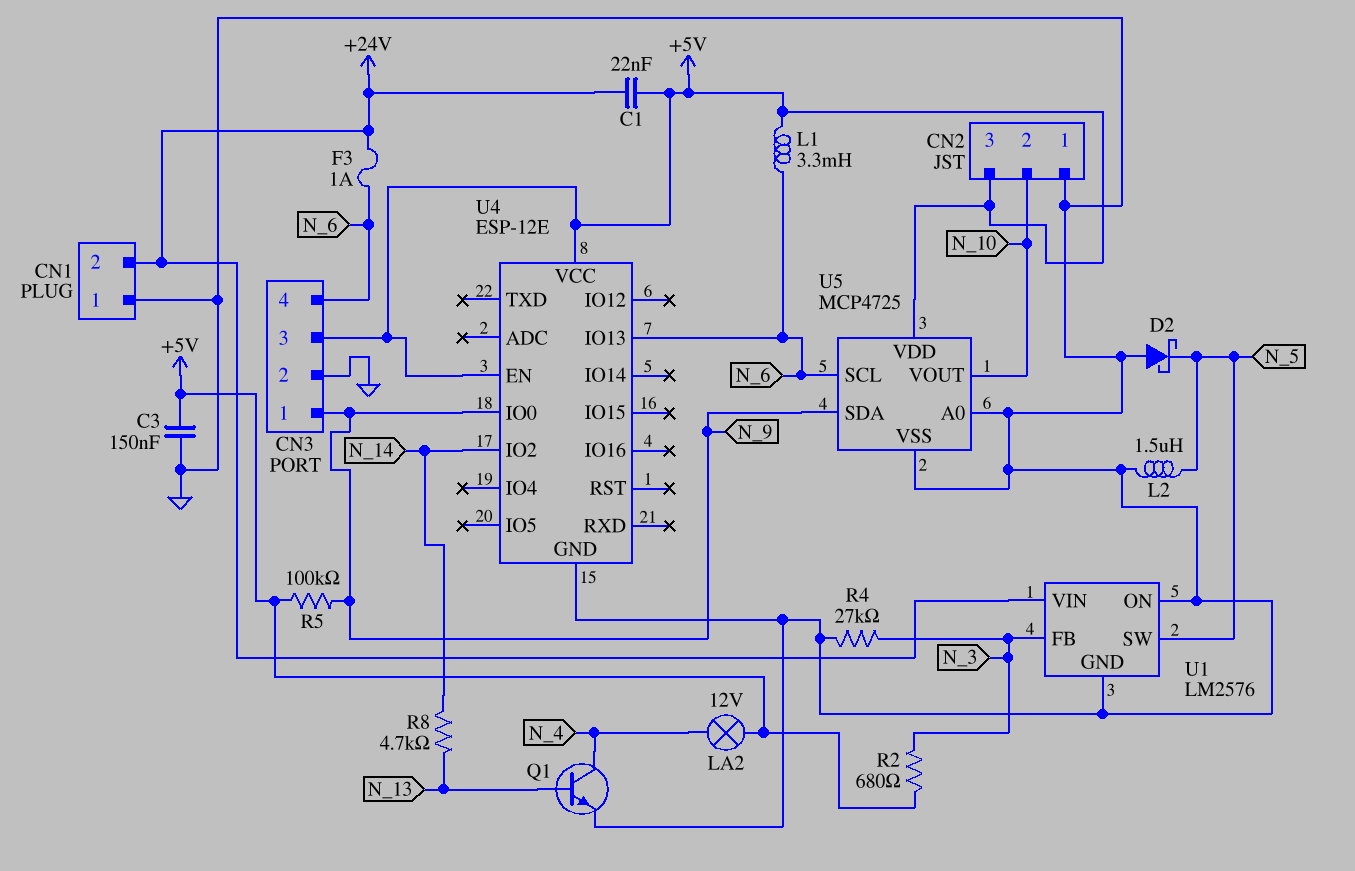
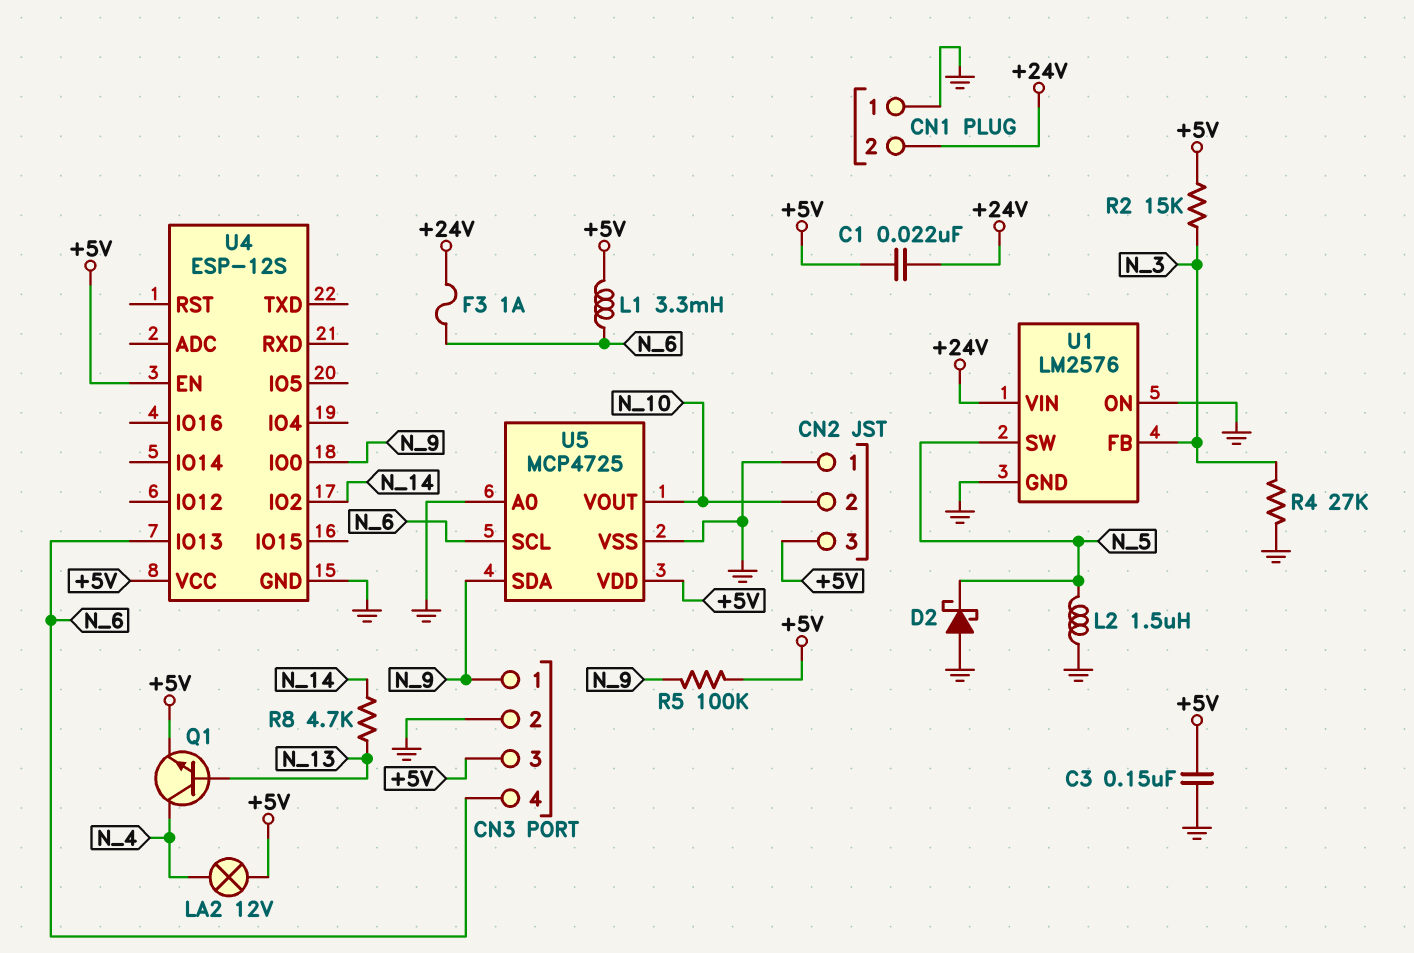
Q1: NPN (B N_13, C N_4, E GND) -> NPN (B N_13, C N_4, E +5V)
R2: 680 (+5V, N_3) -> 15k (+5V, N_3)
U4: ESP-12E -> ESP-12S

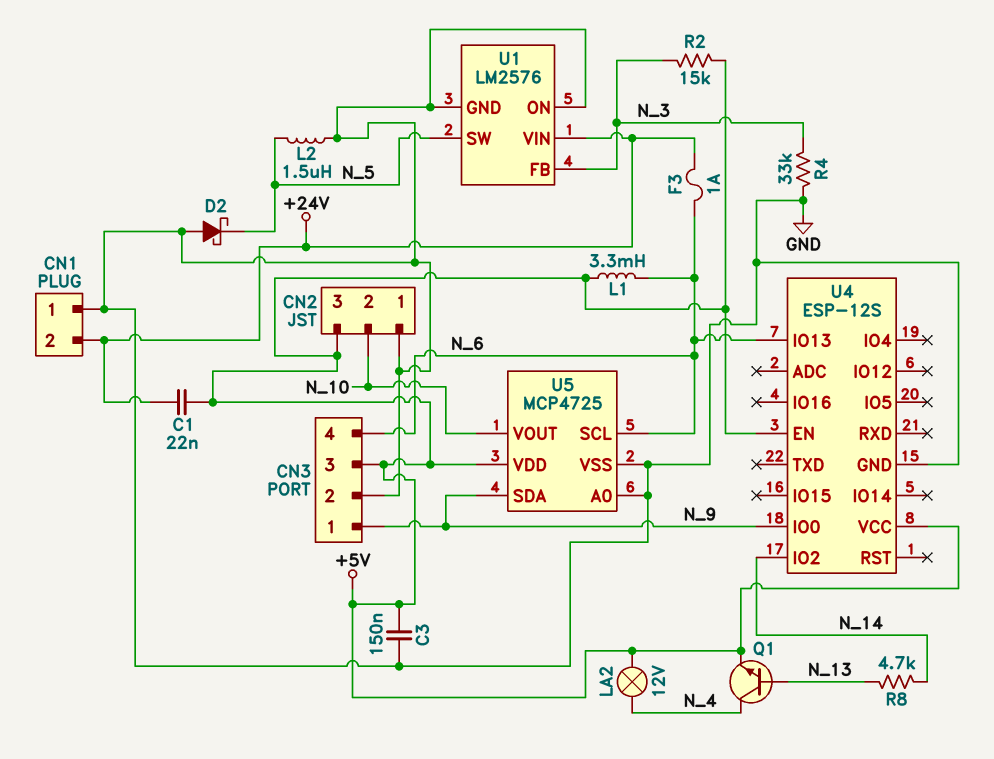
R4: 27k (GND, N_3) -> 33k (GND, N_3)
R5: 100k (+5V, N_9) -> none

